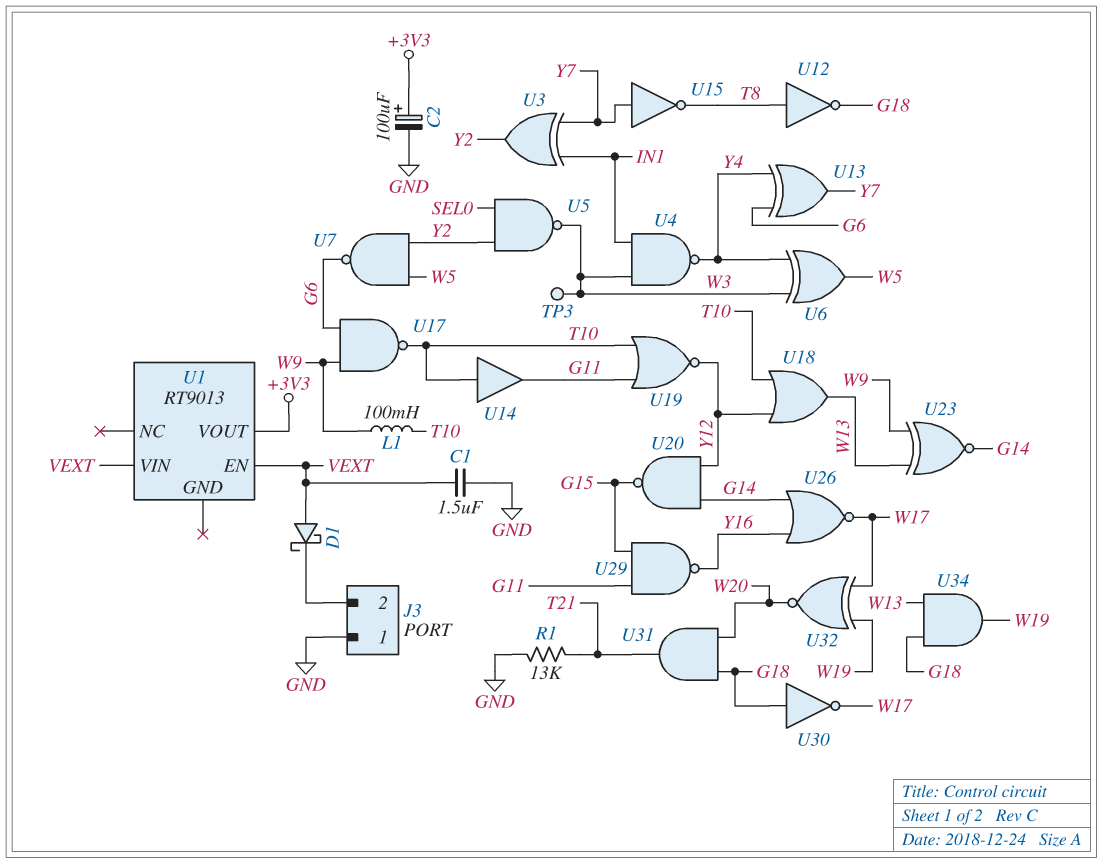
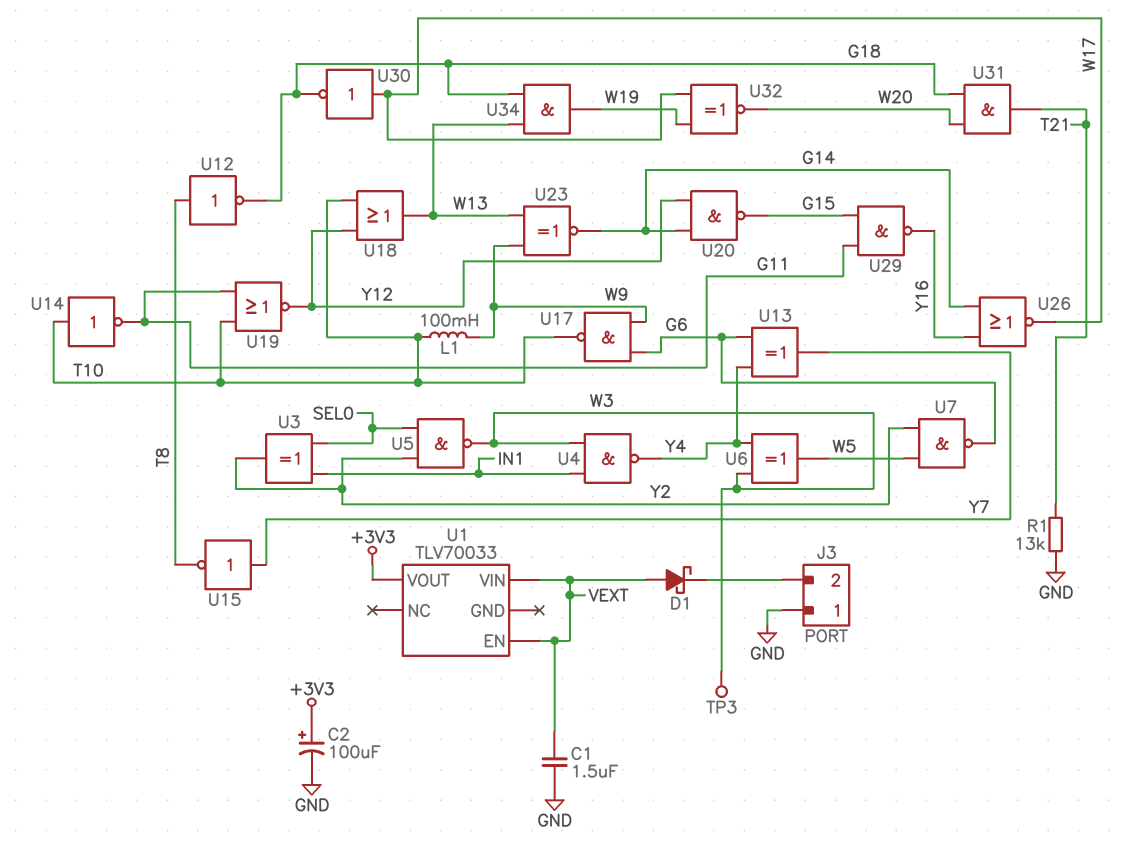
U1: RT9013 -> TLV70033
U3: XOR (in IN1, in Y7, out Y2) -> XOR (in IN1, in SEL0, out Y2)
U14: buffer (in T10, out G11) -> NOT (in T10, out G11)
U30: NOT (in G18, out W17) -> NOT (in W17, out G18)

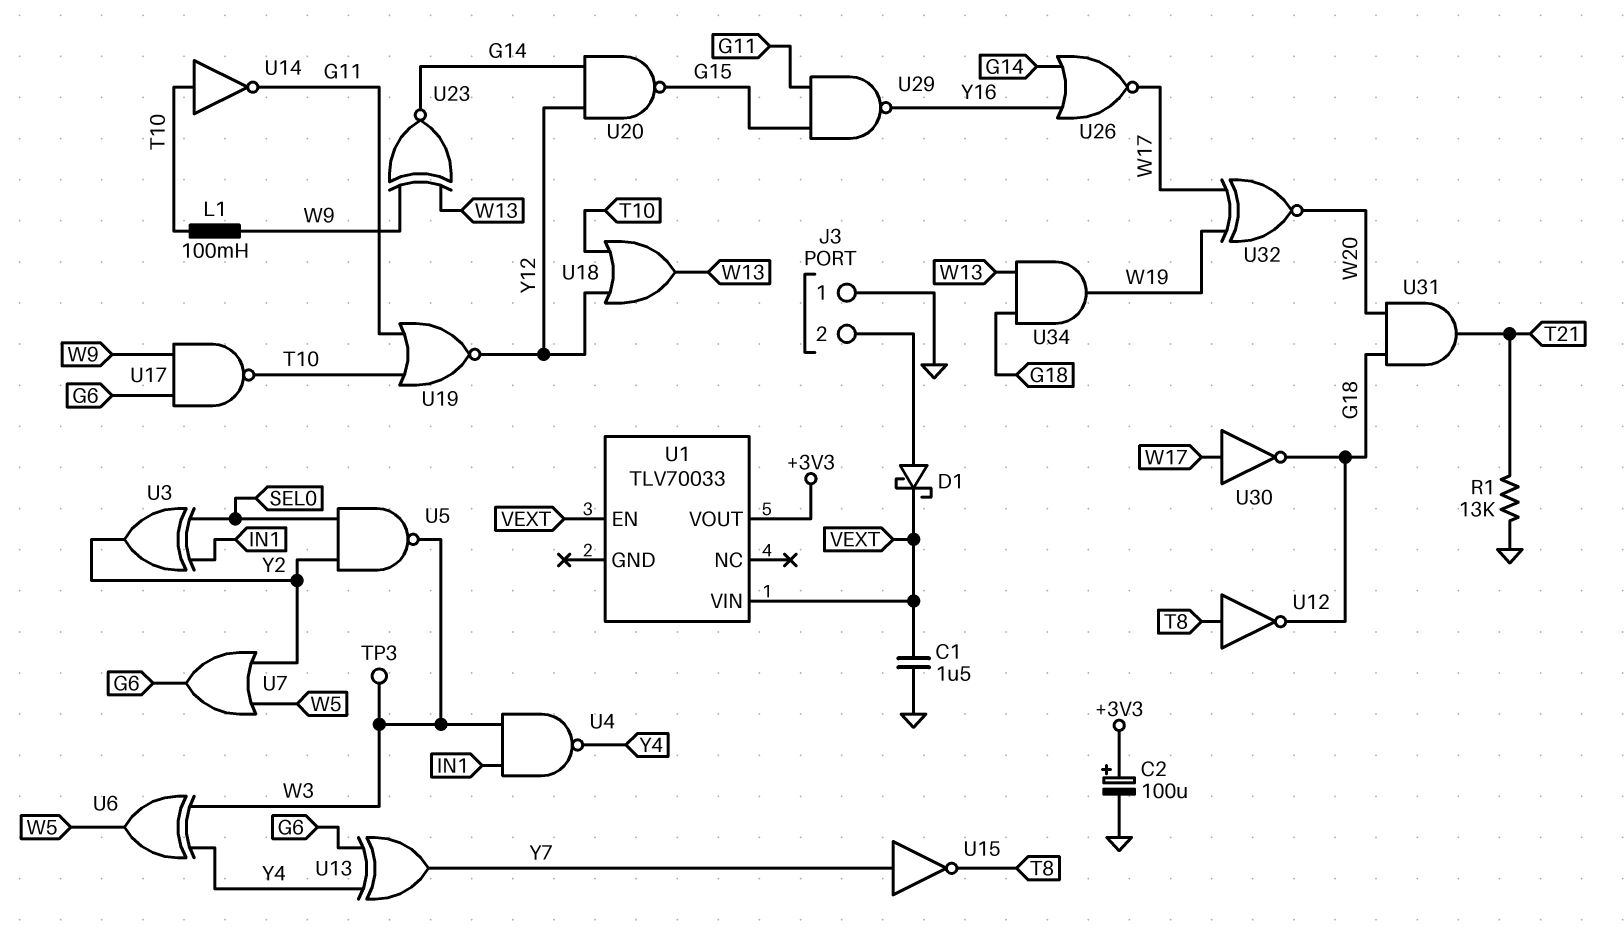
D1: schottky (A VEXT, K J3/2) -> schottky (A J3/2, K VEXT)
U7: NAND (in W5, in Y2, out G6) -> OR (in W5, in Y2, out G6)

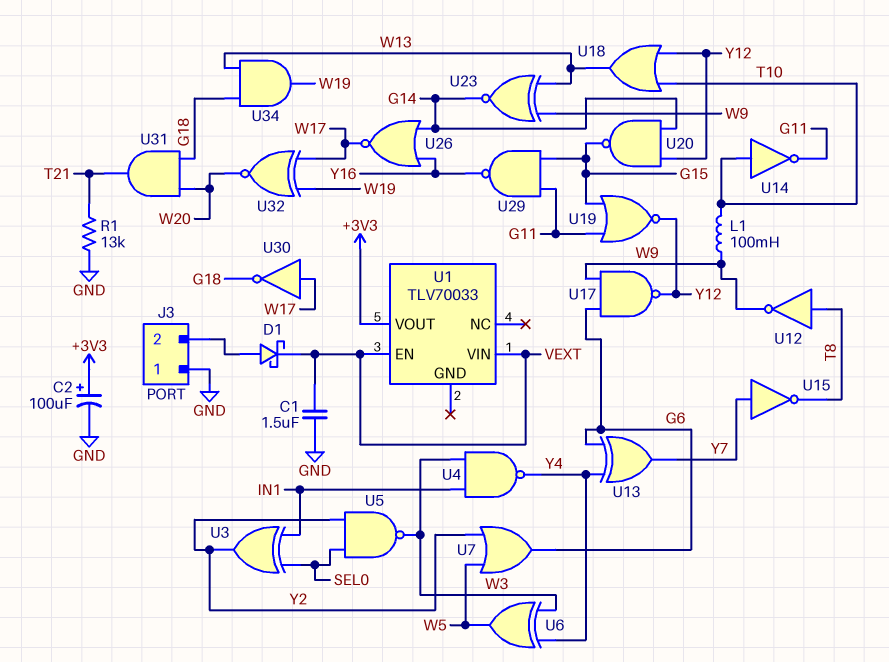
TP3: test point (W3) -> none
U12: NOT (in T8, out G18) -> NOT (in T8, out W9)
U17: NAND (in G6, in W9, out T10) -> NAND (in G6, in W9, out Y12)
U19: NOR (in G11, in T10, out Y12) -> NOR (in G11, in G15, out Y12)

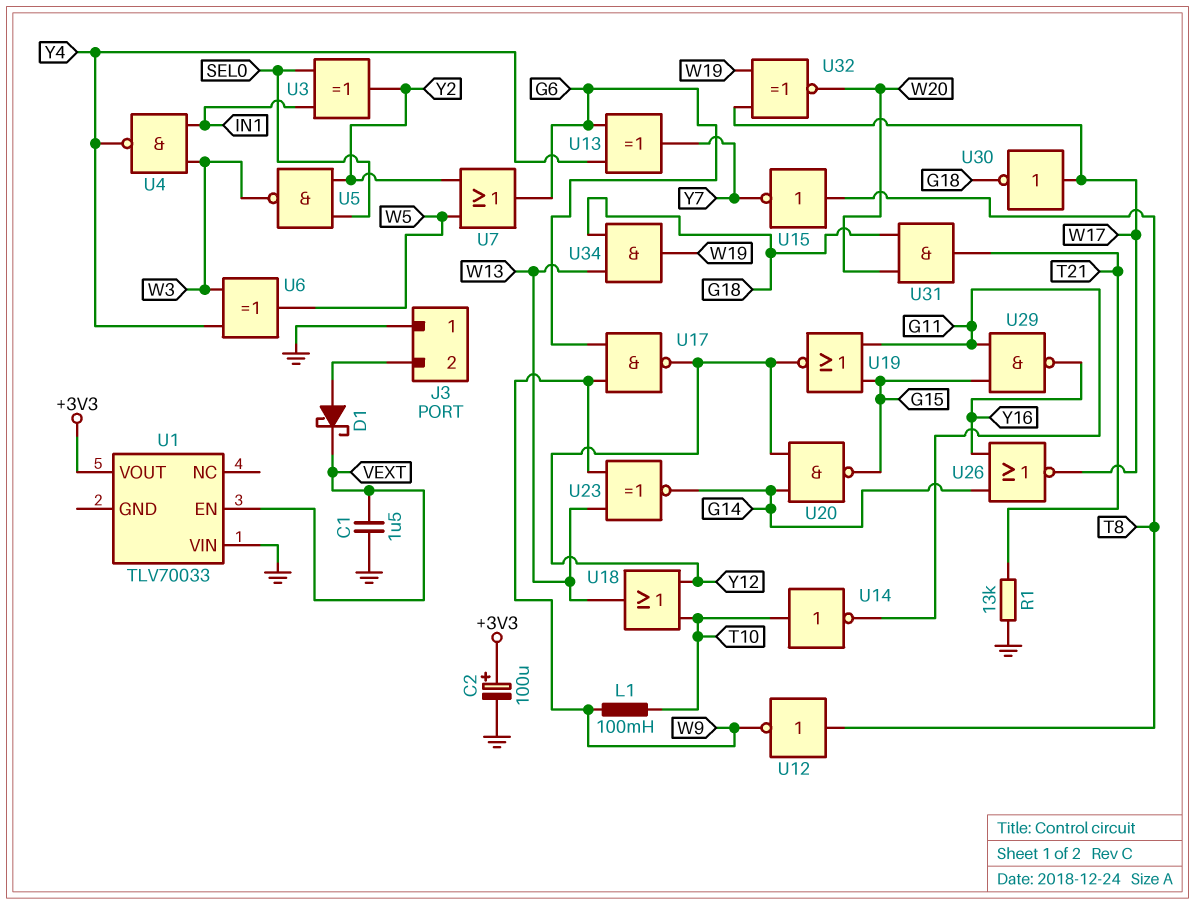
U1 pin VIN: VEXT -> GND
U15: NOT (in Y7, out T8) -> NOT (in T8, out Y7)

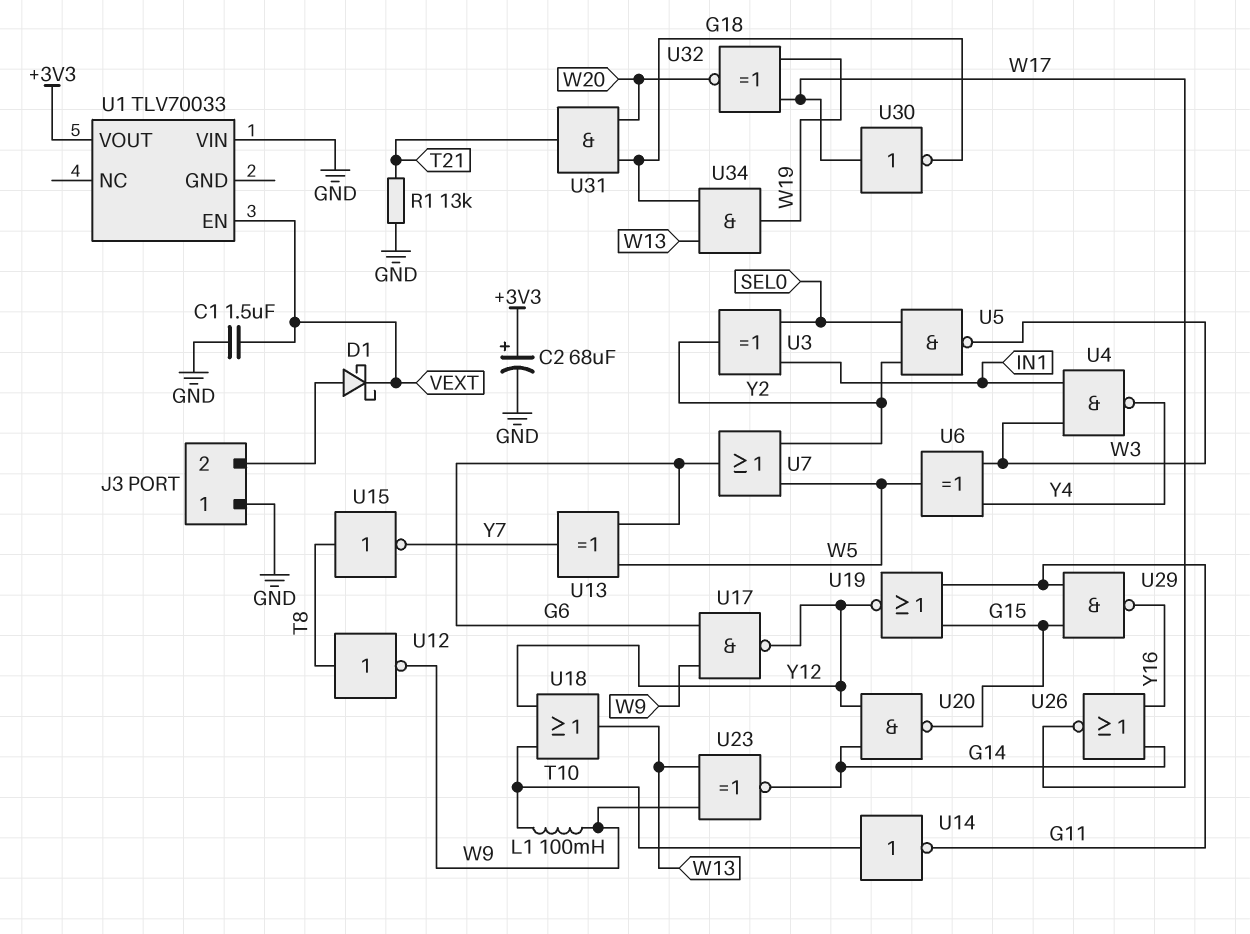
C2: 100uF (plus +3V3, minus GND) -> 68uF (plus +3V3, minus GND)
U13: XOR (in G6, in Y4, out Y7) -> XOR (in G6, in W5, out Y7)

